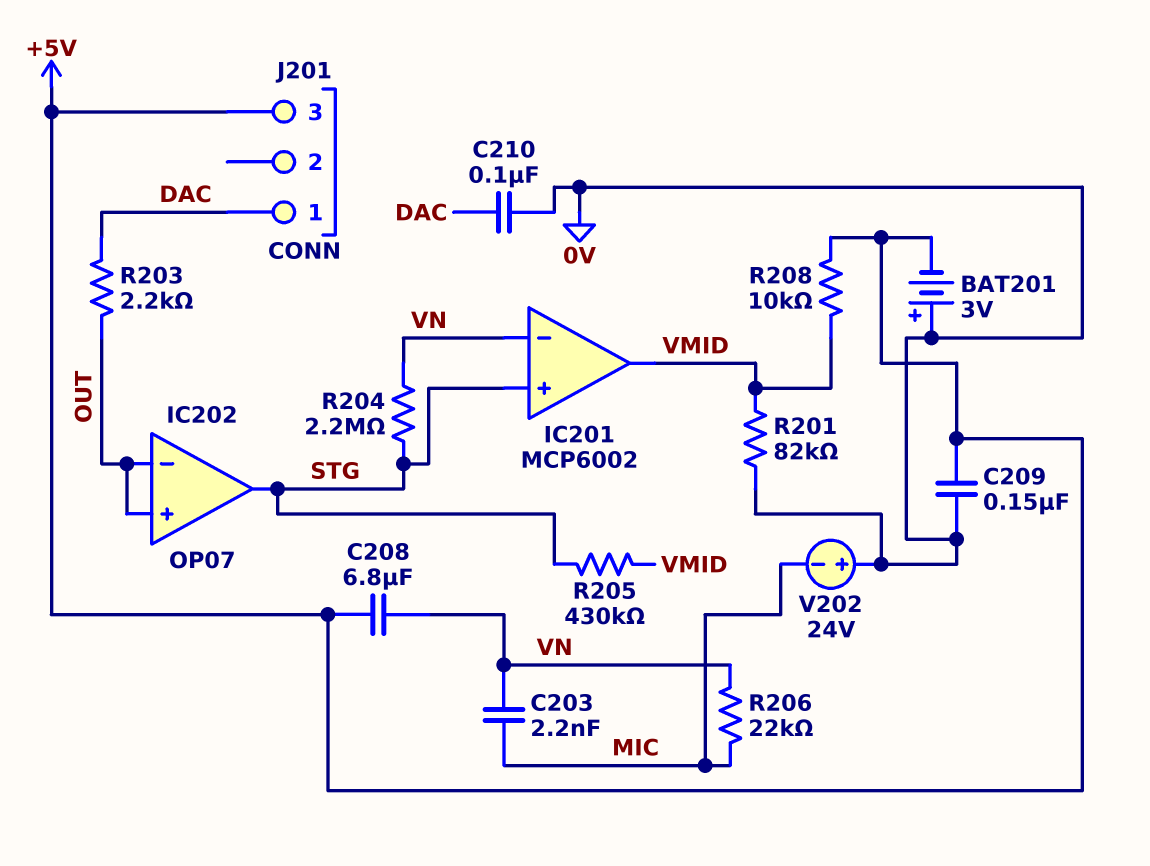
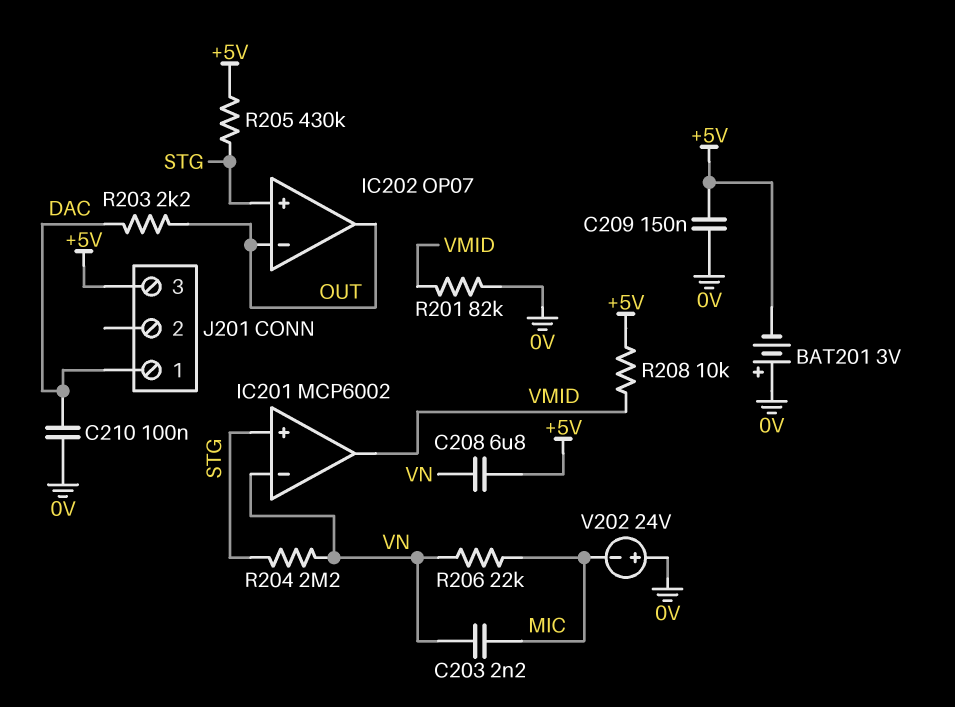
IC202 pin in+: OUT -> STG
IC202 pin out: STG -> OUT
R205: 430k (STG, VMID) -> 430k (+5V, STG)

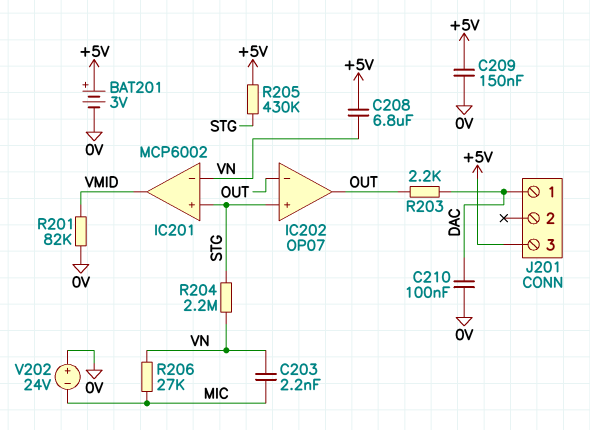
BAT201: 3V (plus 0V, minus +5V) -> 3V (plus +5V, minus 0V)
R206: 22k (MIC, VN) -> 27k (MIC, VN)
R208: 10k (+5V, VMID) -> none

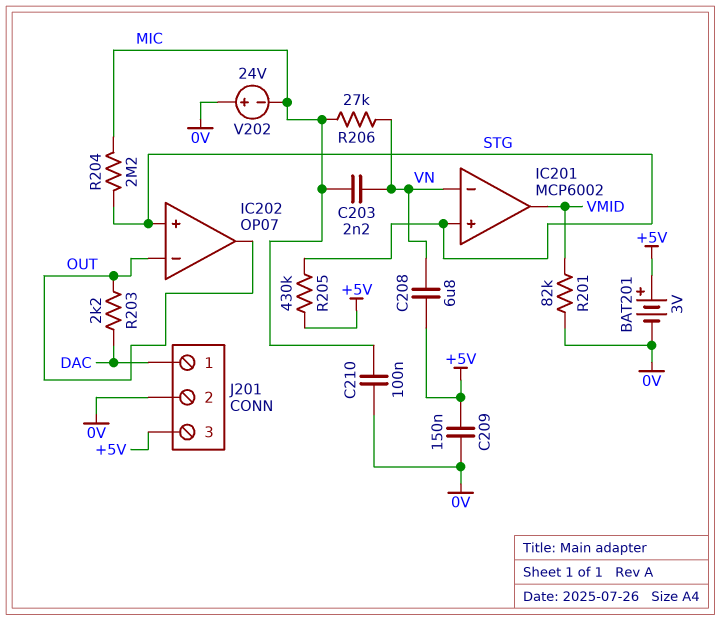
C210: 100nF (0V, DAC) -> 100nF (0V, MIC)
J201 pin 2: none -> 0V
R204: 2.2M (STG, VN) -> 2.2M (MIC, STG)

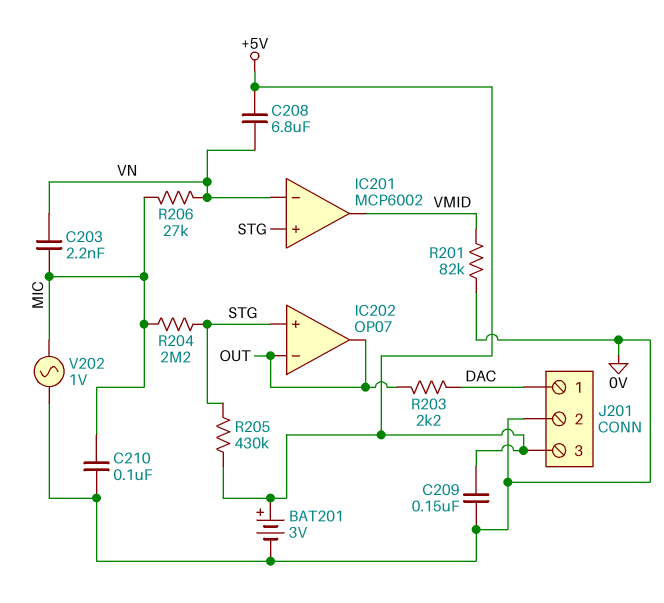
V202: 24V (plus 0V, minus MIC) -> AC 1V (0V, MIC)

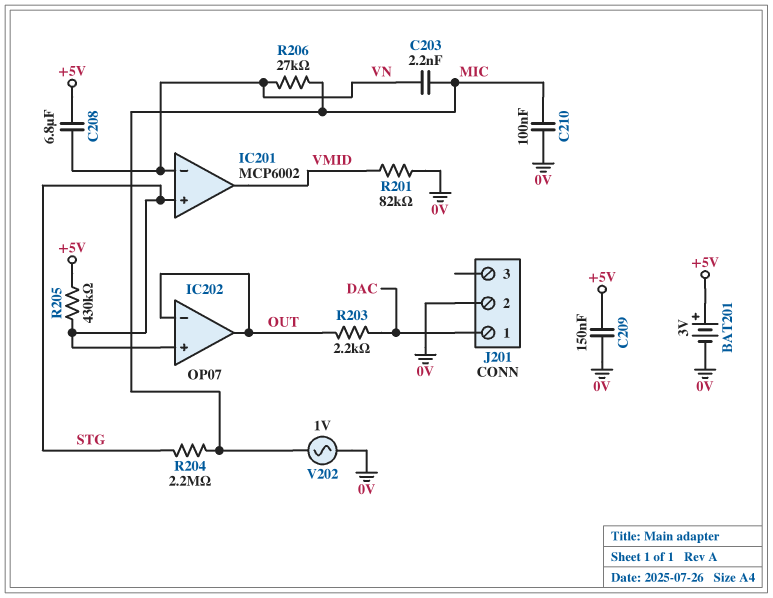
J201 pin 3: +5V -> none

